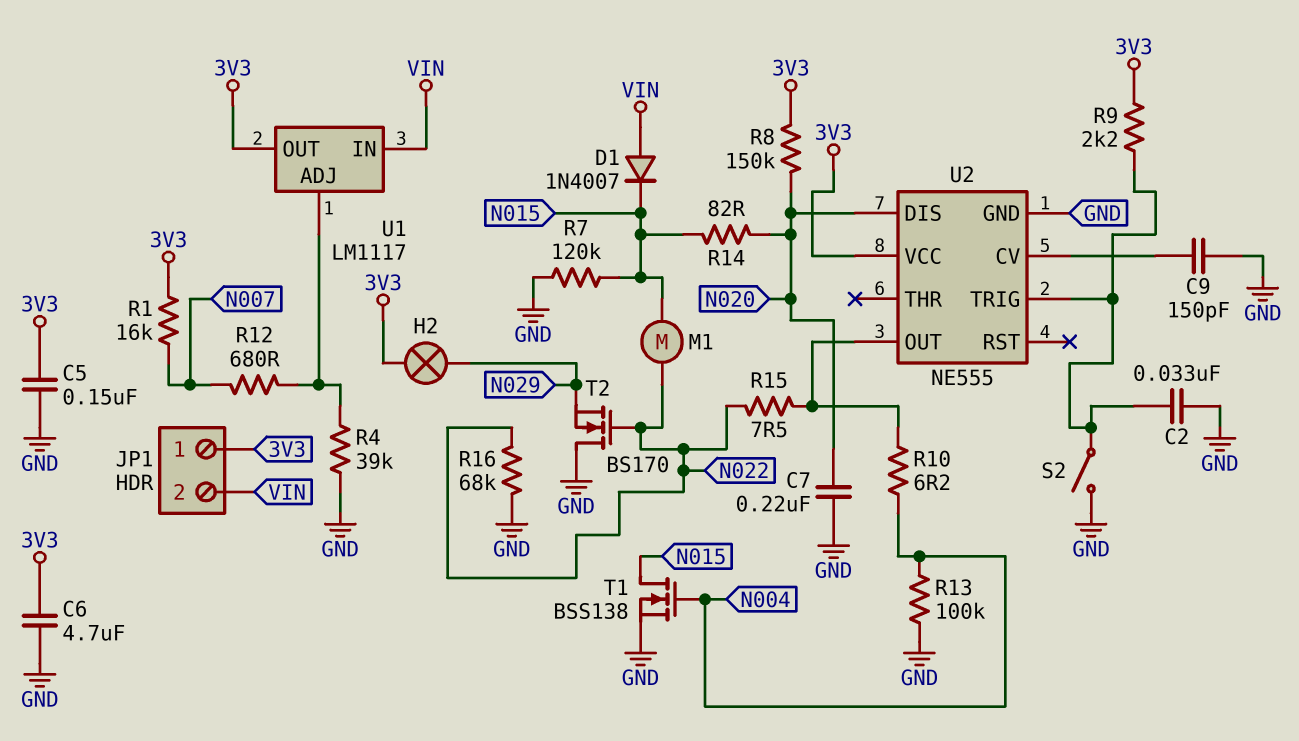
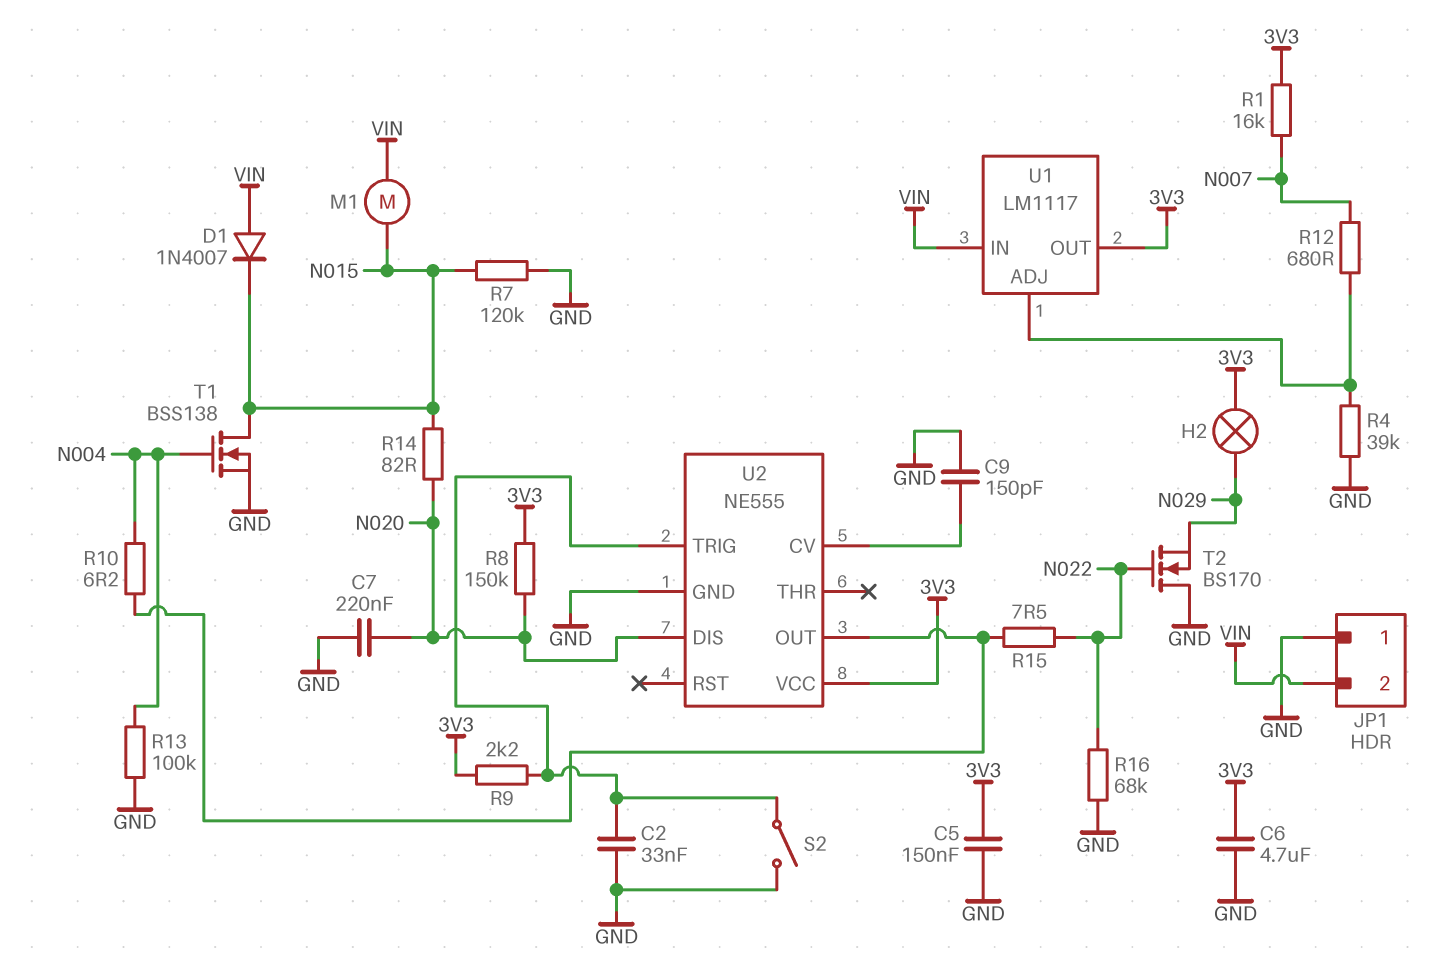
JP1 pin 1: 3V3 -> GND
M1: motor (N015, N022) -> motor (N015, VIN)

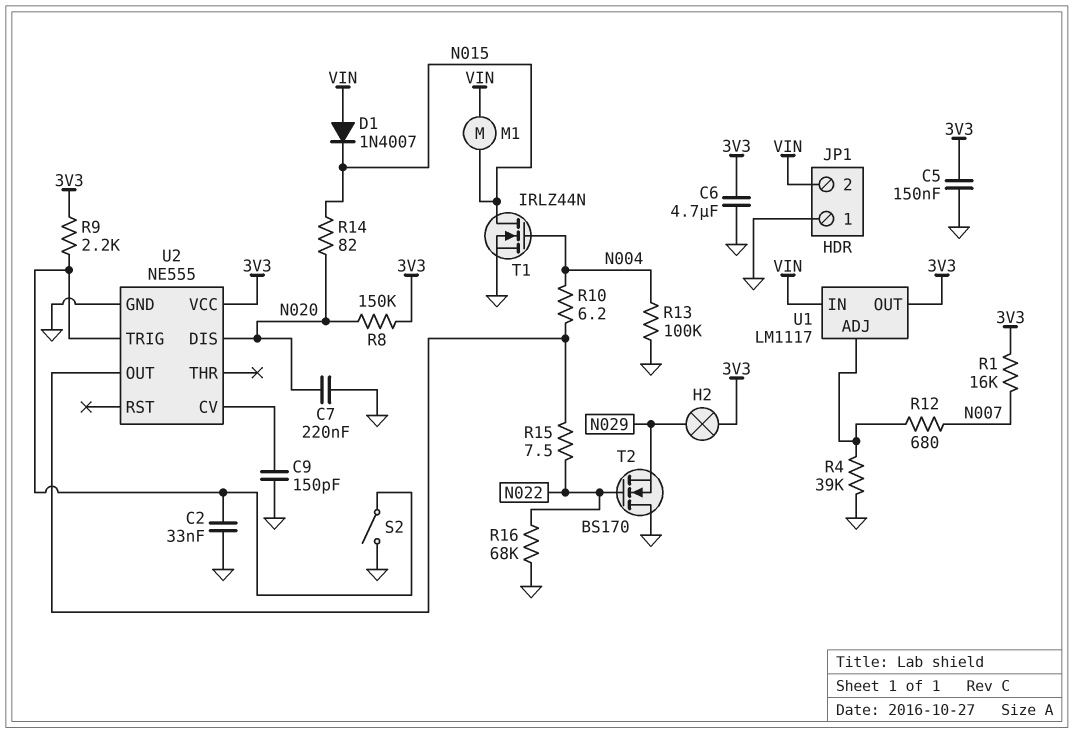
R7: 120k (GND, N015) -> none
T1: NMOS BSS138 (G N004, D N015, S GND) -> NMOS IRLZ44N (G N004, D N015, S GND)

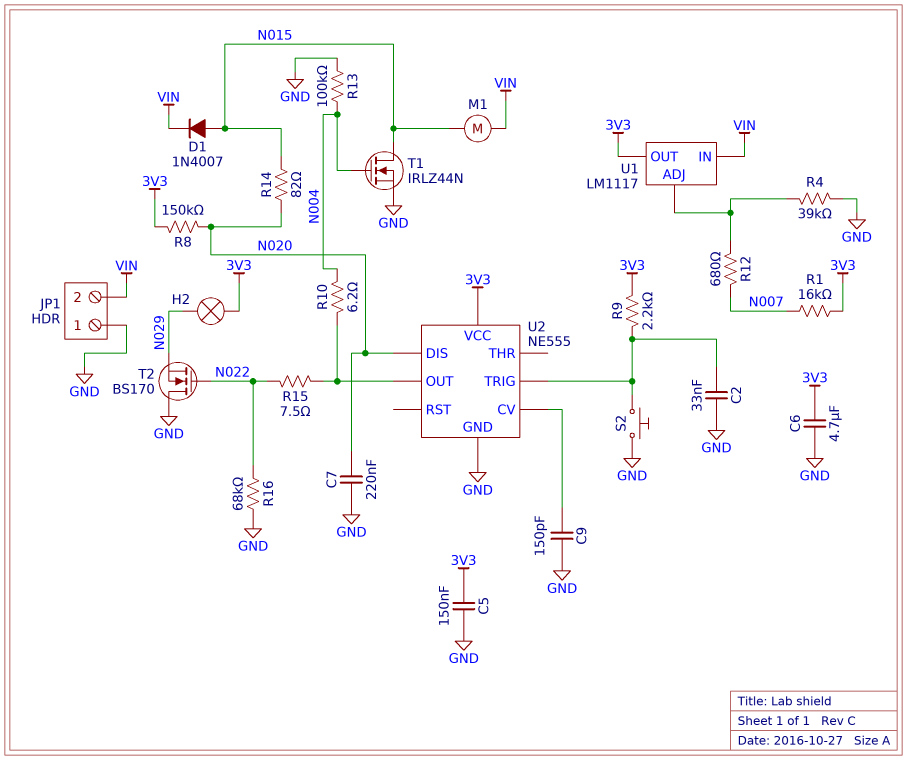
D1: diode 1N4007 (A VIN, K N015) -> diode 1N4007 (A N015, K VIN)
S2: switch (GND, U2/TRIG) -> button (GND, U2/TRIG)

